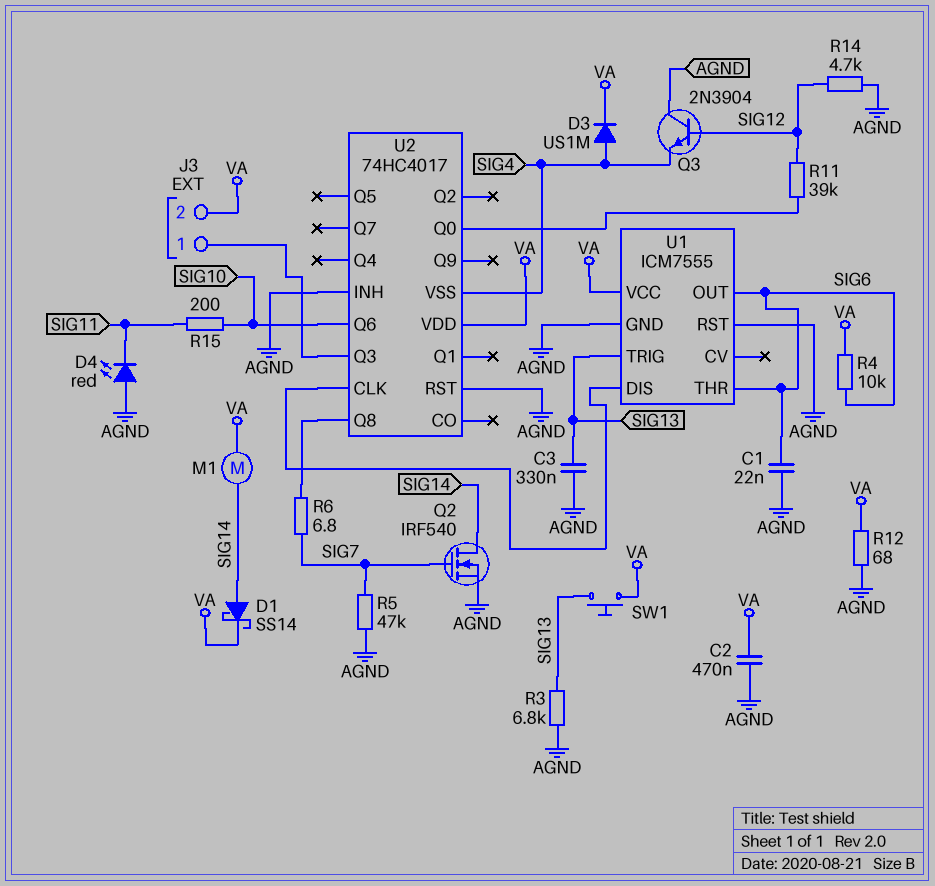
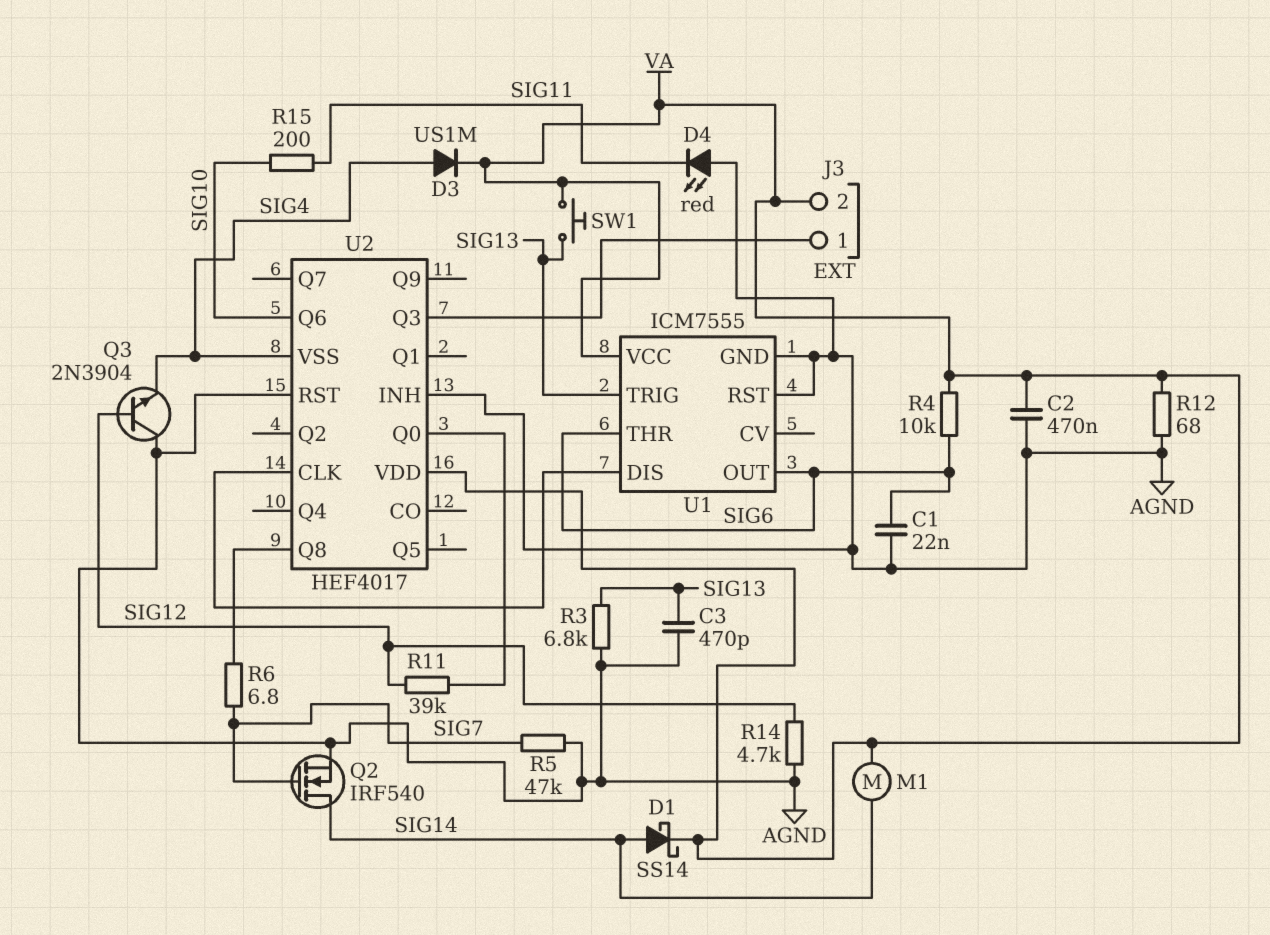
C3: 330nF (AGND, SIG13) -> 470pF (AGND, SIG13)
U2: 74HC4017 -> HEF4017

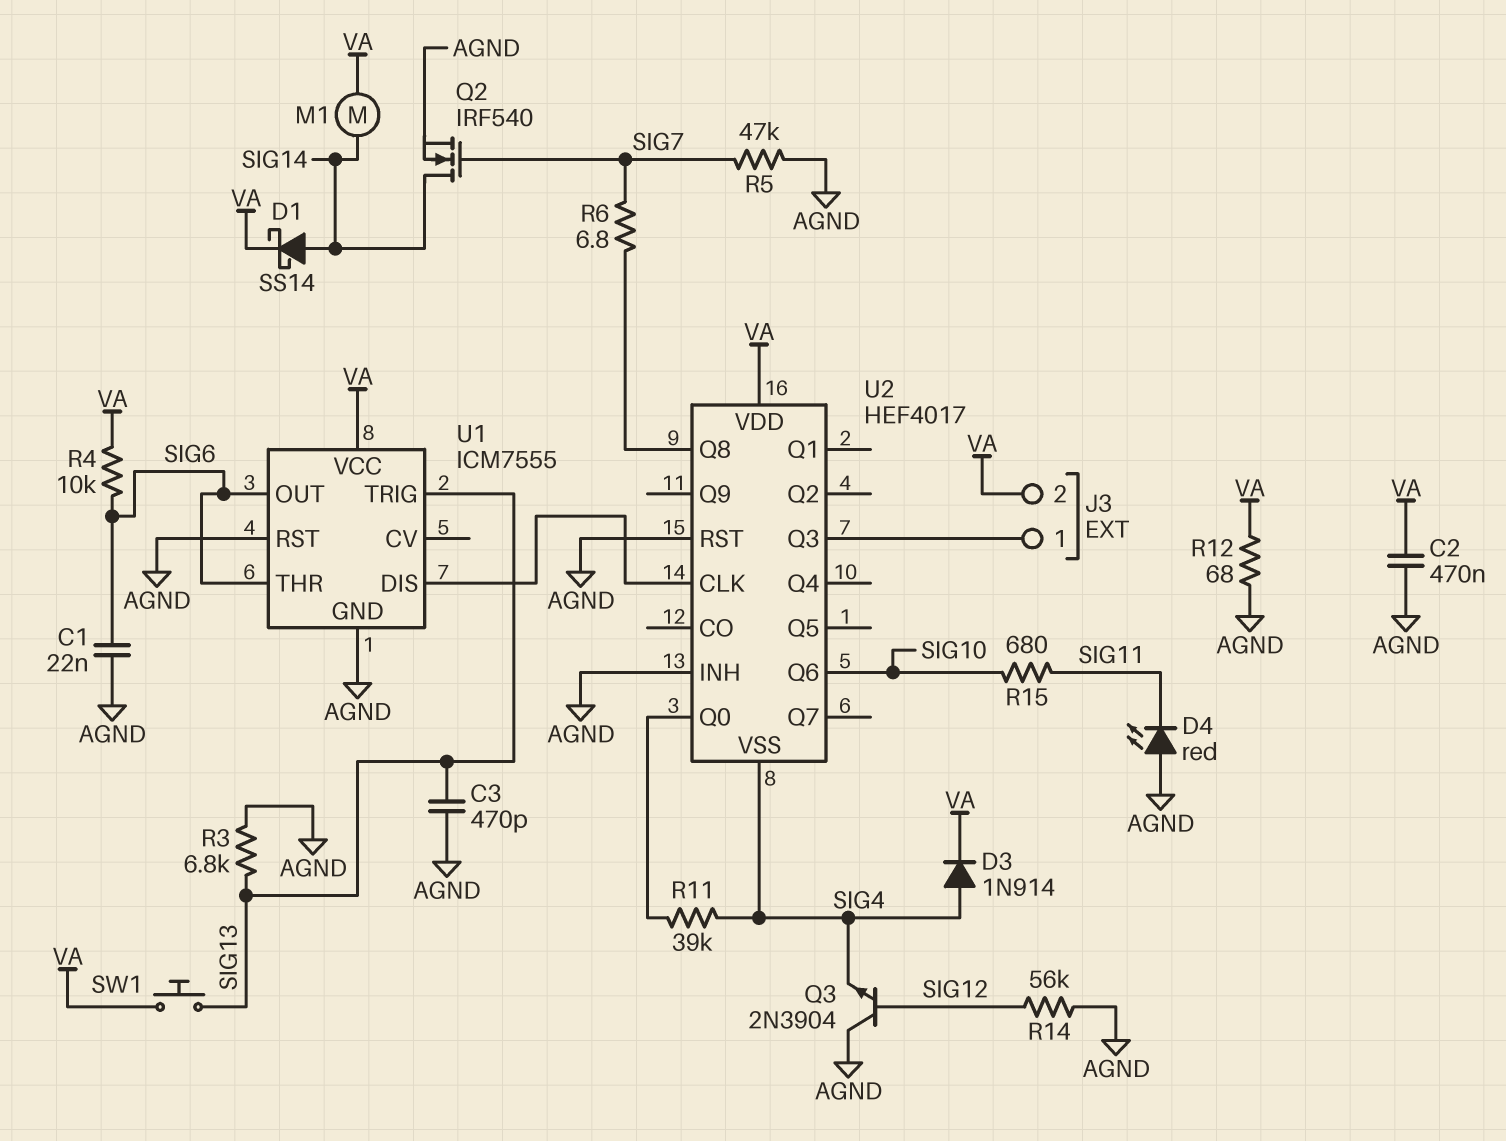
D3: diode US1M (A SIG4, K VA) -> diode 1N914 (A SIG4, K VA)
R11: 39k (SIG12, U2/Q0) -> 39k (SIG4, U2/Q0)
R14: 4.7k (AGND, SIG12) -> 56k (AGND, SIG12)
R15: 200 (SIG10, SIG11) -> 680 (SIG10, SIG11)

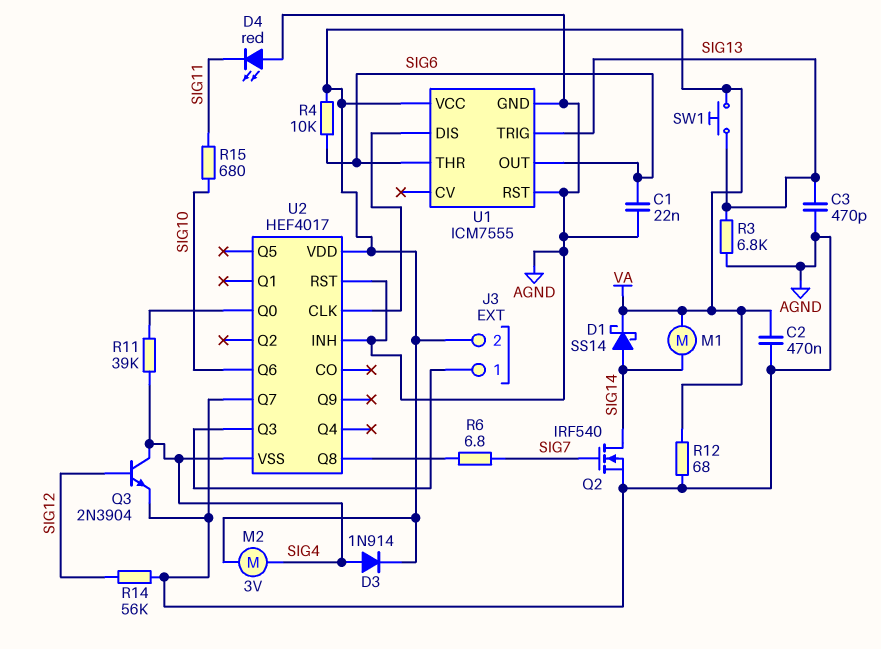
M2: none -> motor 3V (SIG4, VA)
Q3: NPN 2N3904 (B SIG12, C AGND, E SIG4) -> NPN 2N3904 (B SIG12, C SIG4, E AGND)
R5: 47k (AGND, SIG7) -> none
U2 pin Q7: none -> AGND

